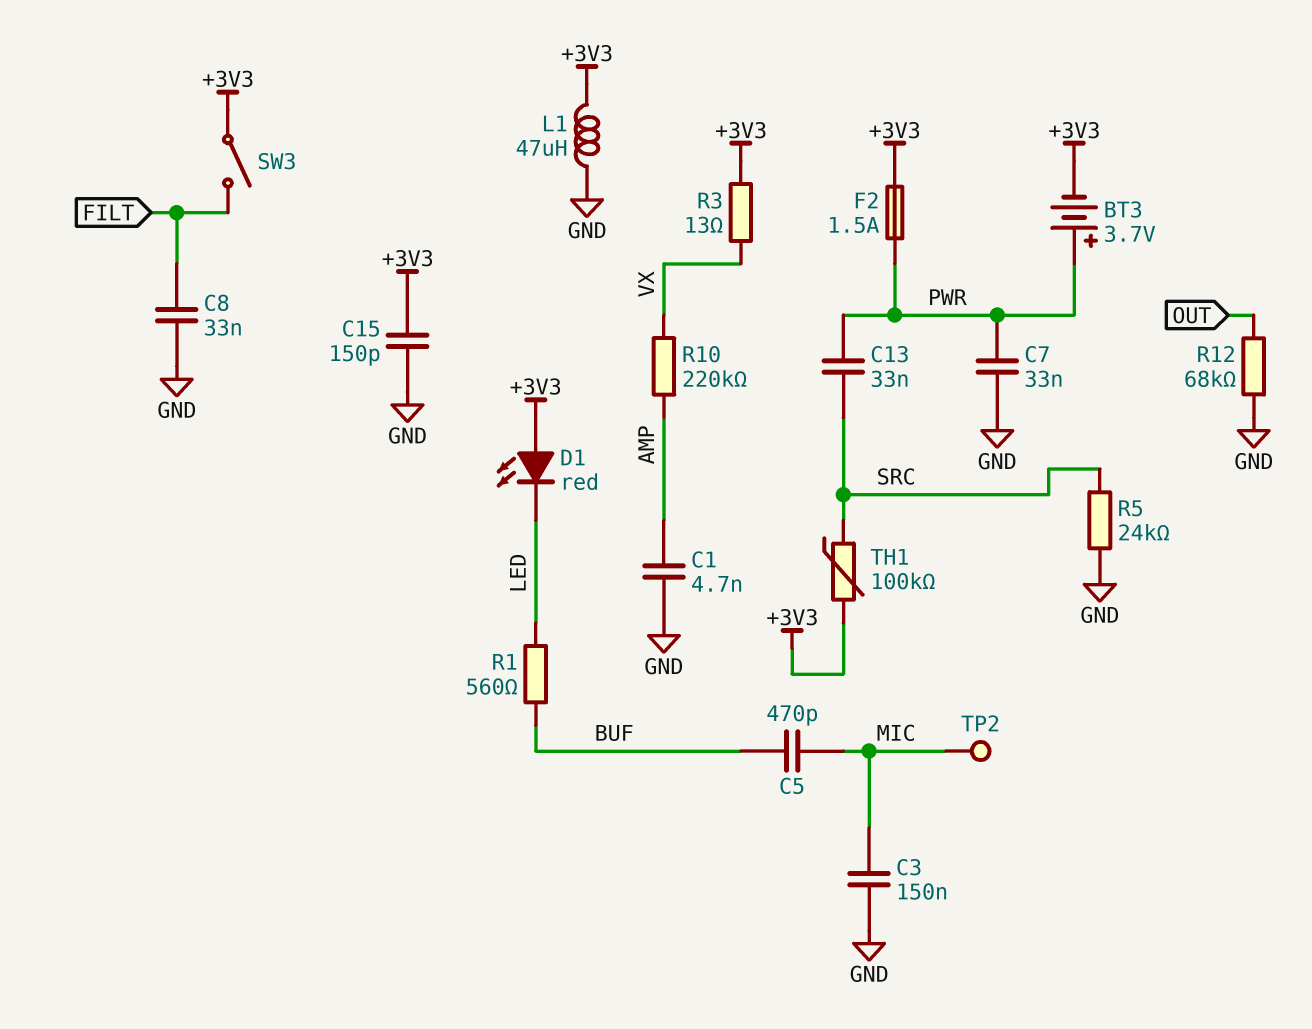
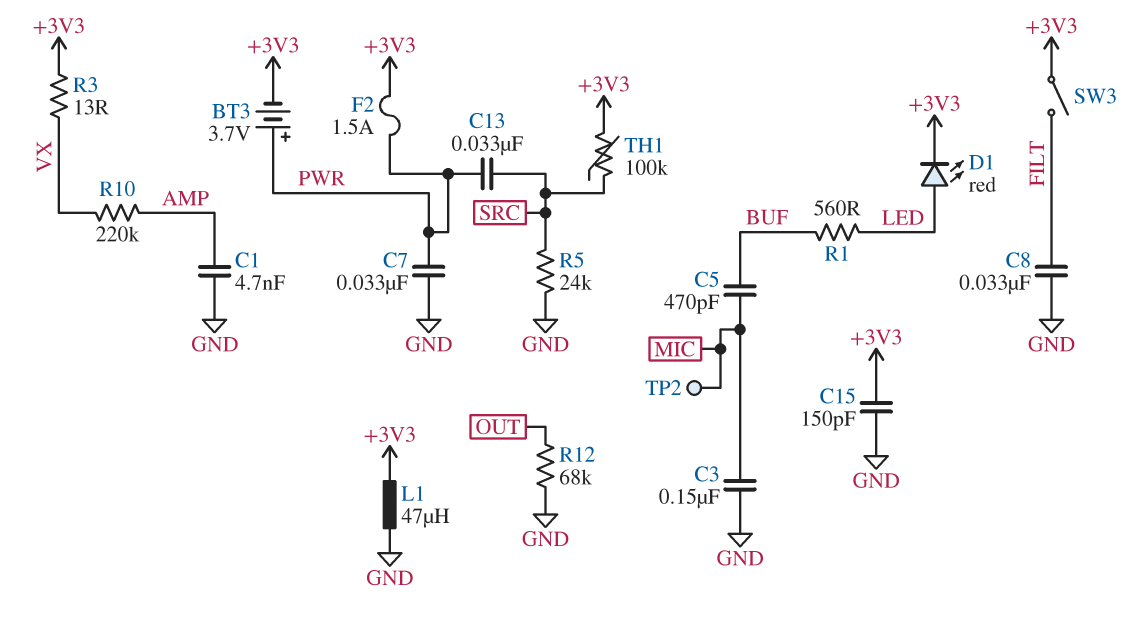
D1: LED red (A +3V3, K LED) -> LED red (A LED, K +3V3)

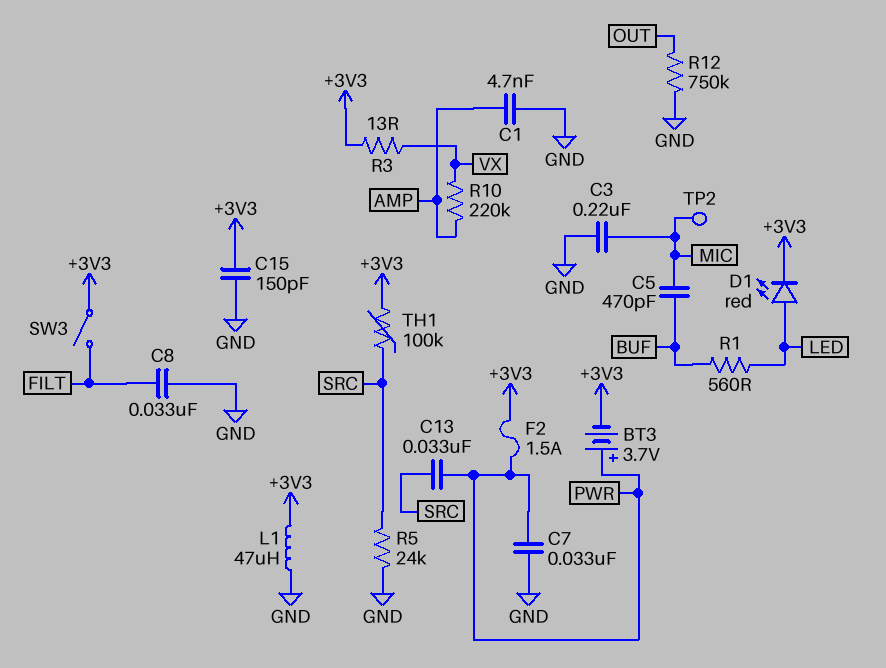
C3: 150nF (GND, MIC) -> 220nF (GND, MIC)
R12: 68k (GND, OUT) -> 750k (GND, OUT)

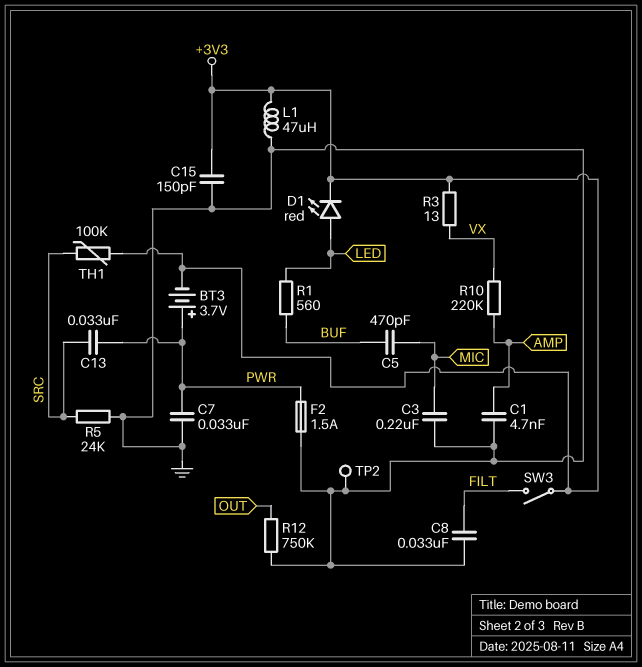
F2: 1.5A (+3V3, PWR) -> 1.5A (GND, PWR)
TP2: test point (MIC) -> test point (GND)

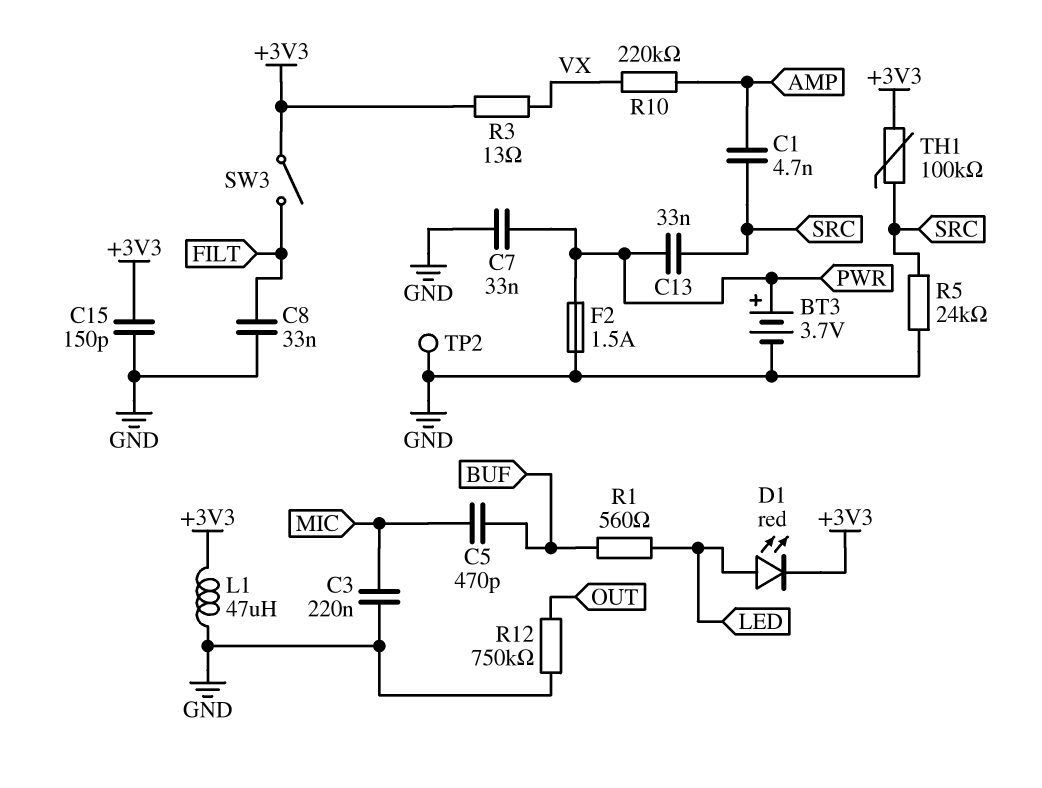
BT3: 3.7V (plus PWR, minus +3V3) -> 3.7V (plus PWR, minus GND)
C1: 4.7nF (AMP, GND) -> 4.7nF (AMP, SRC)

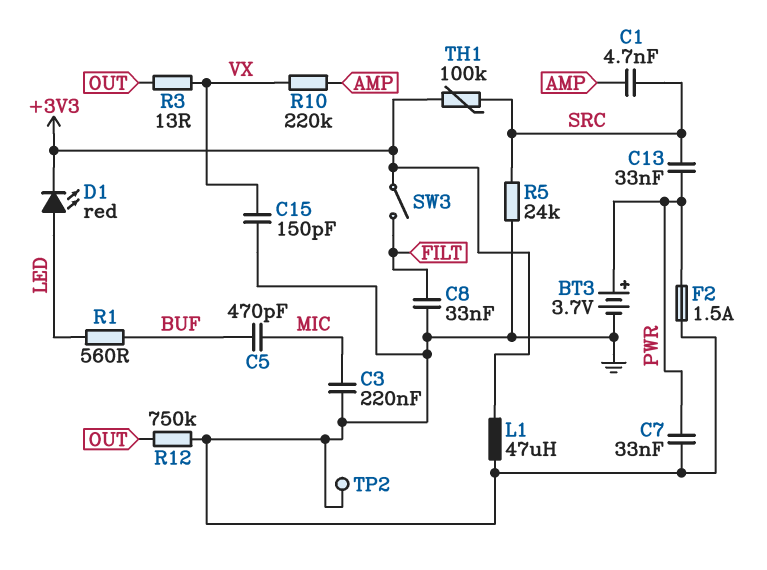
C15: 150pF (+3V3, GND) -> 150pF (GND, VX)
R3: 13 (+3V3, VX) -> 13 (OUT, VX)

